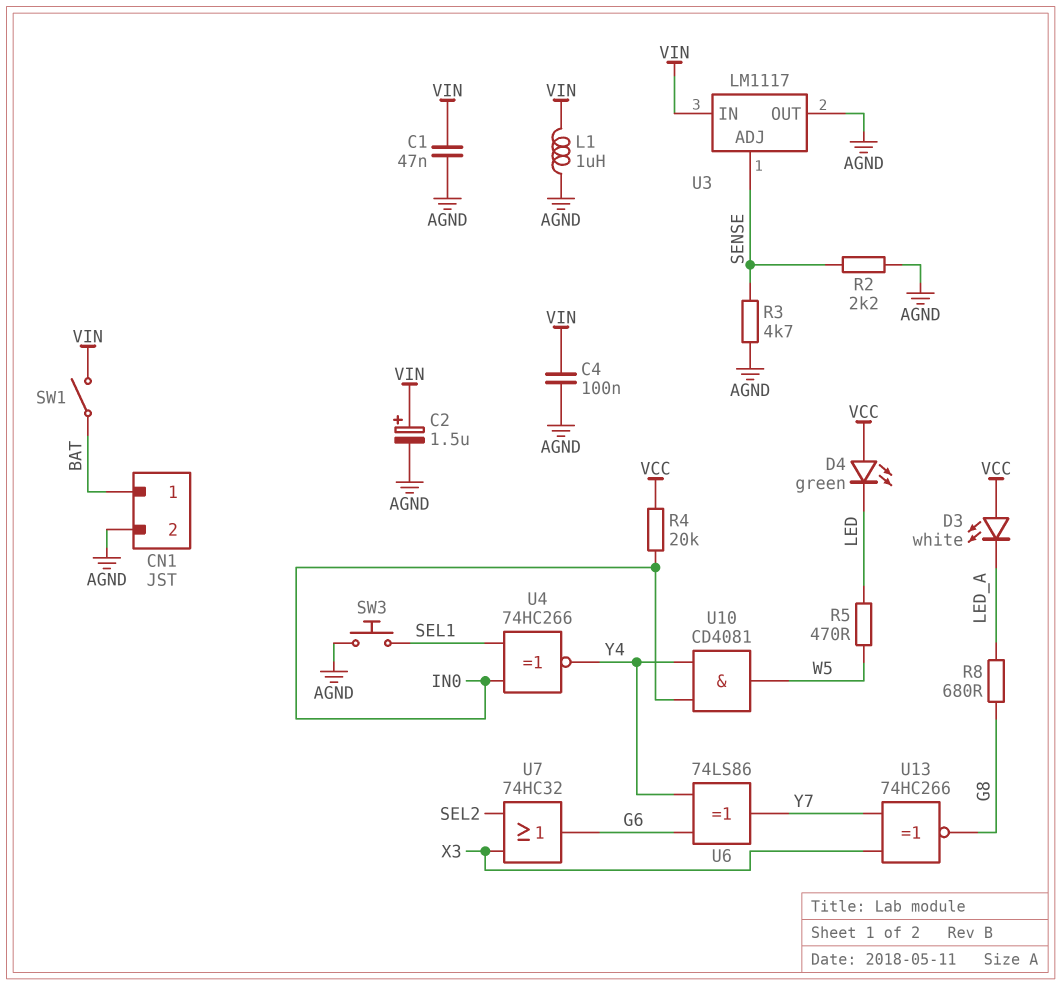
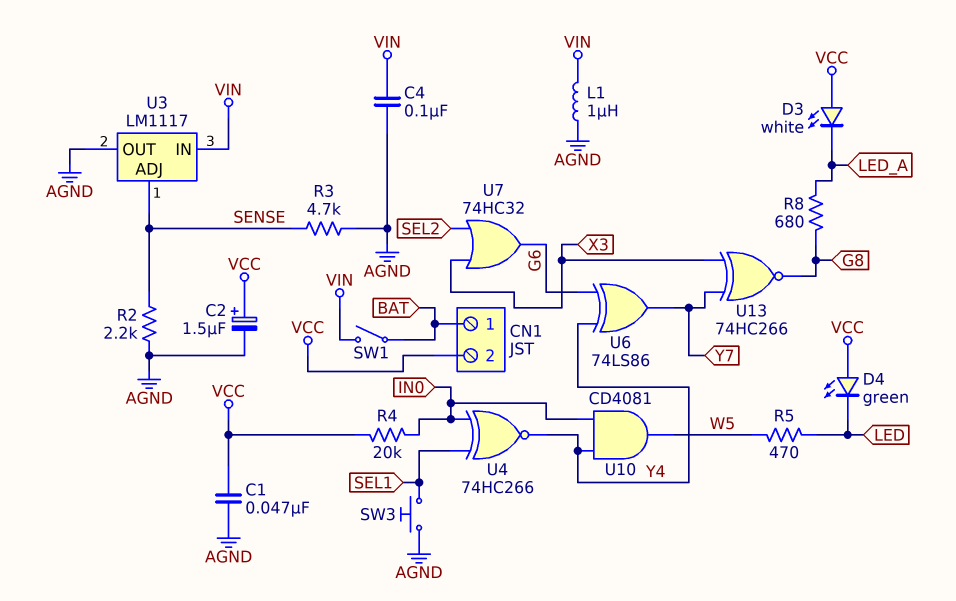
C1: 47nF (AGND, VIN) -> 47nF (AGND, VCC)
C2: 1.5uF (plus VIN, minus AGND) -> 1.5uF (plus VCC, minus AGND)
CN1 pin 2: AGND -> VCC

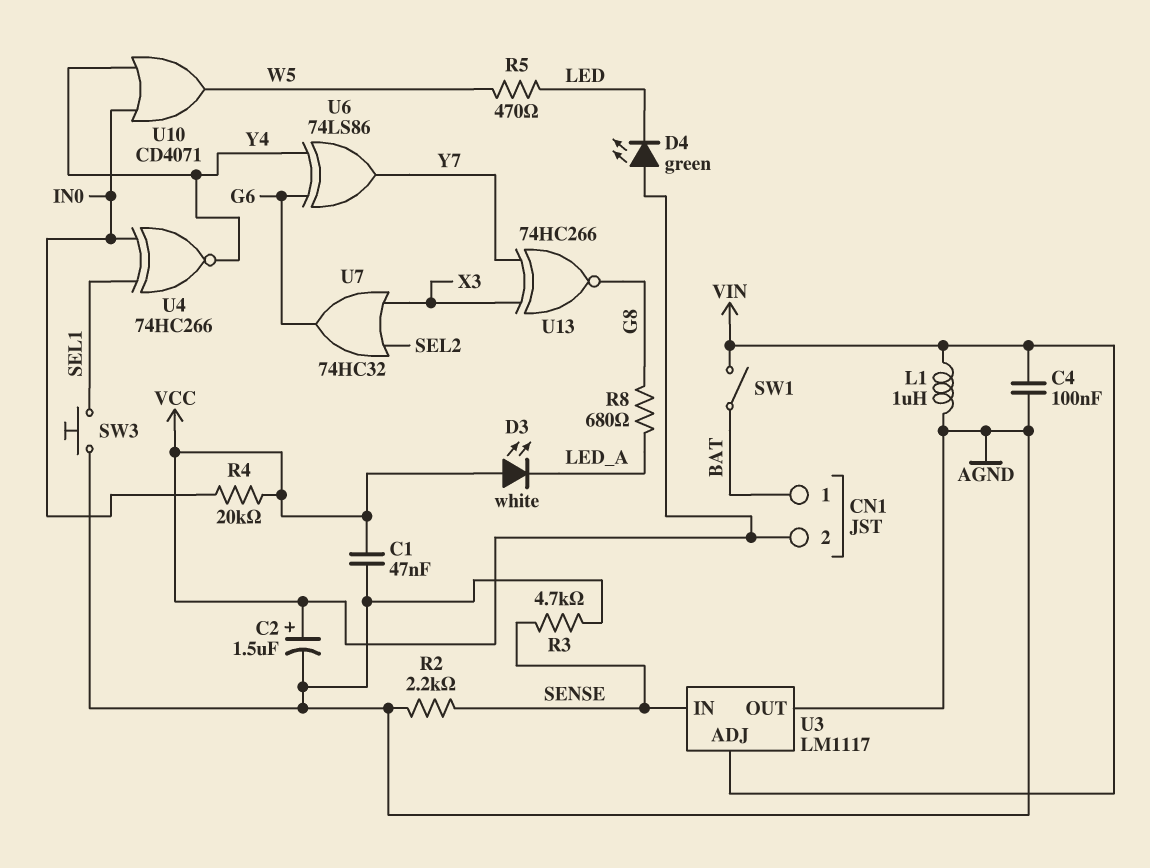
U3 pin ADJ: SENSE -> VIN
U3 pin IN: VIN -> SENSE
U10: AND CD4081 (in IN0, in Y4, out W5) -> OR CD4071 (in IN0, in Y4, out W5)

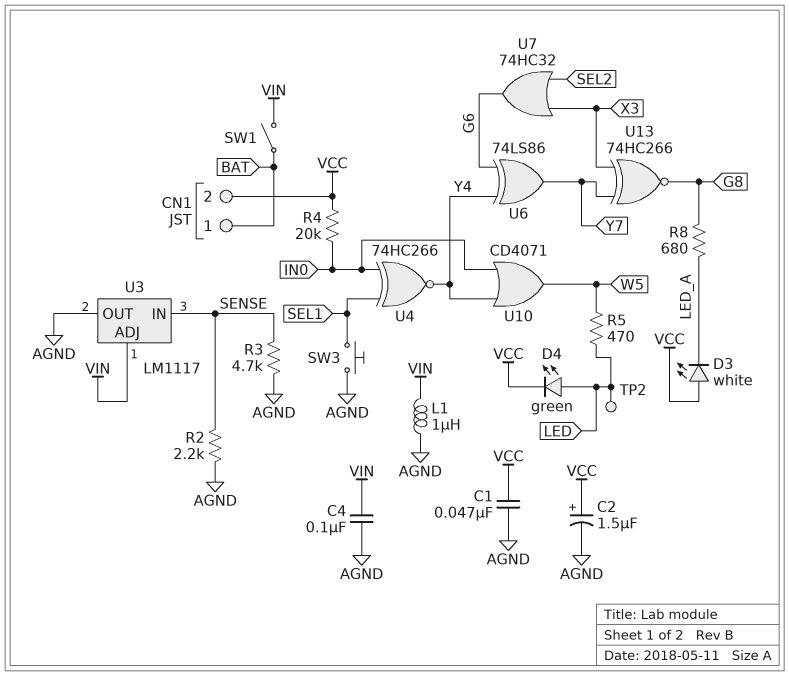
D4: LED green (A VCC, K LED) -> LED green (A LED, K VCC)
TP2: none -> test point (LED)

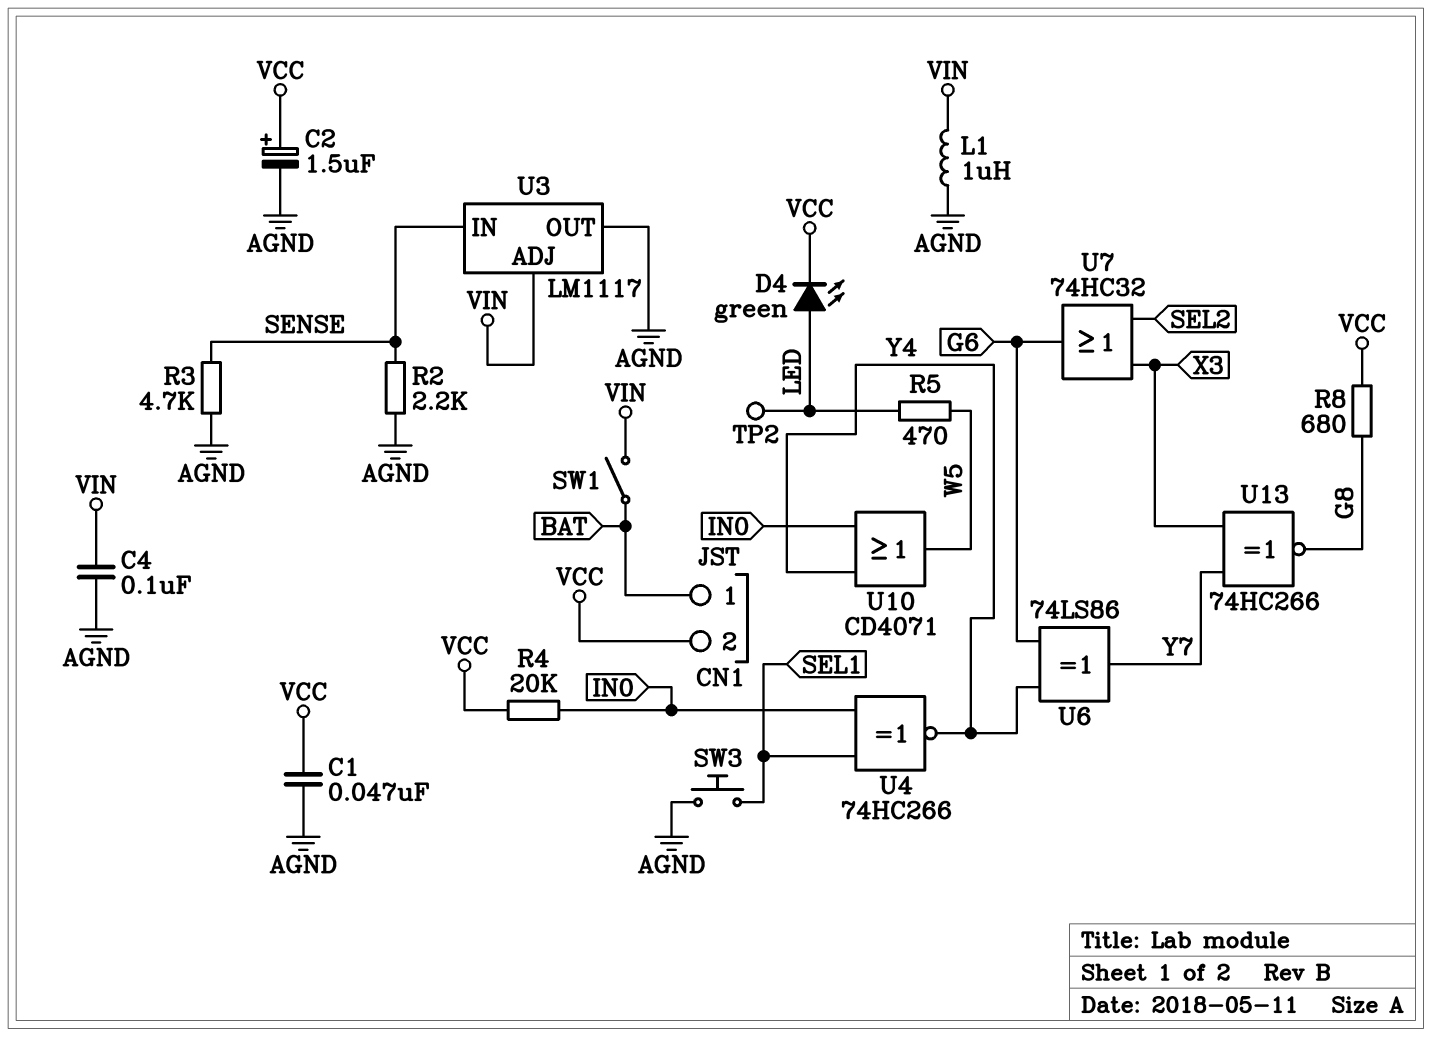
D3: LED white (A VCC, K LED_A) -> none
R8: 680 (G8, LED_A) -> 680 (G8, VCC)

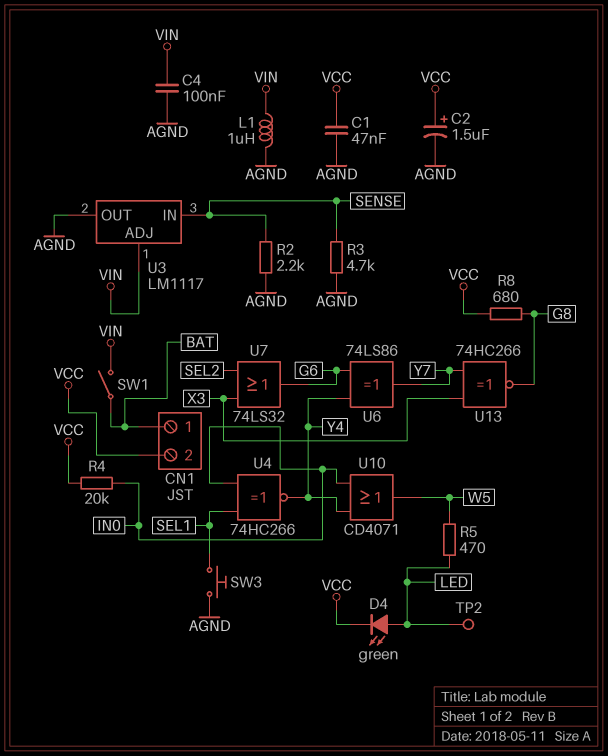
U7: OR 74HC32 (in SEL2, in X3, out G6) -> OR 74LS32 (in SEL2, in X3, out G6)

